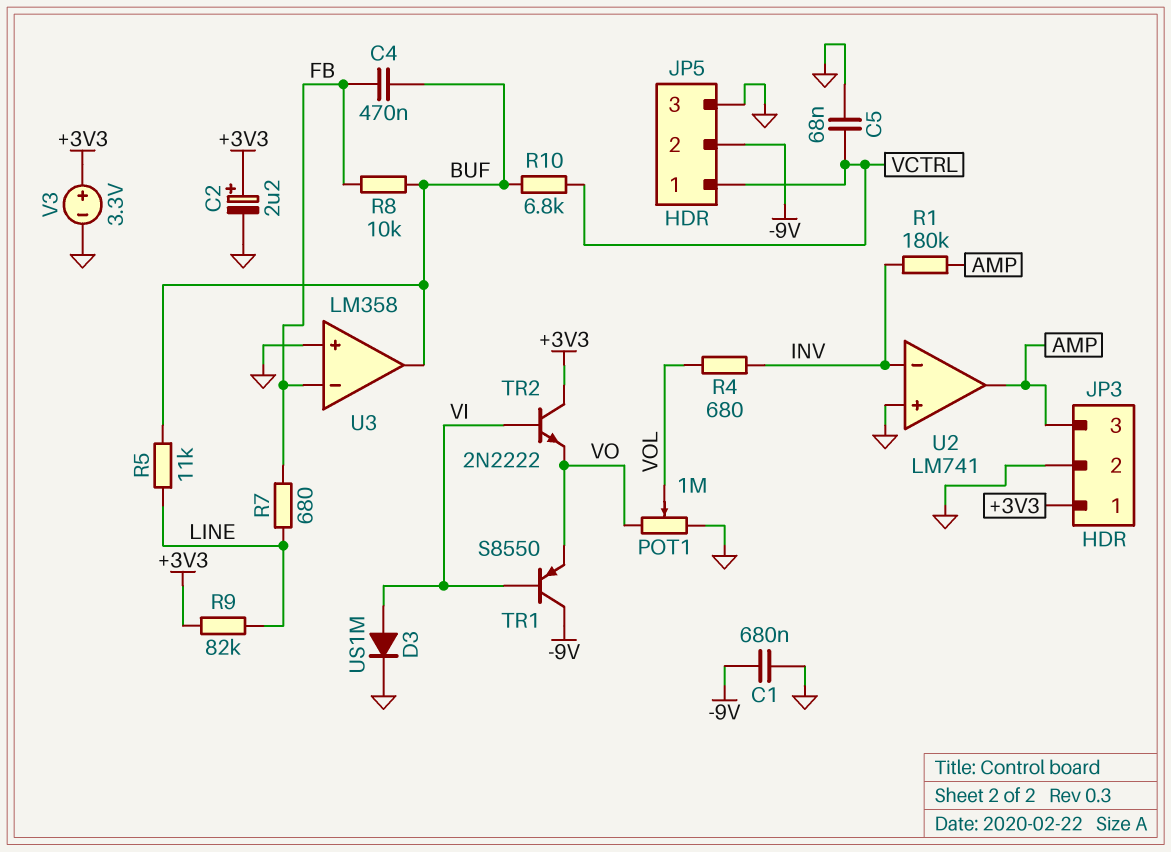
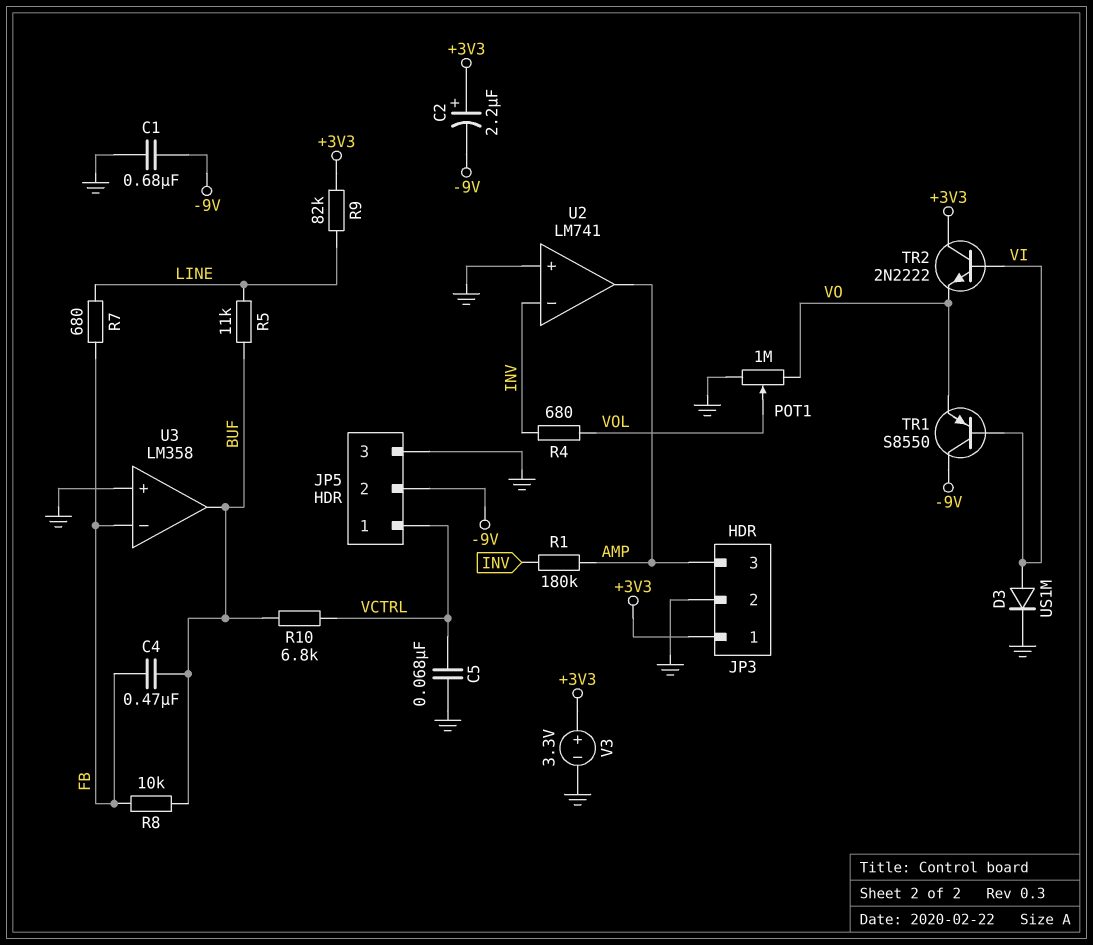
C2: 2.2uF (plus +3V3, minus GND) -> 2.2uF (plus +3V3, minus -9V)

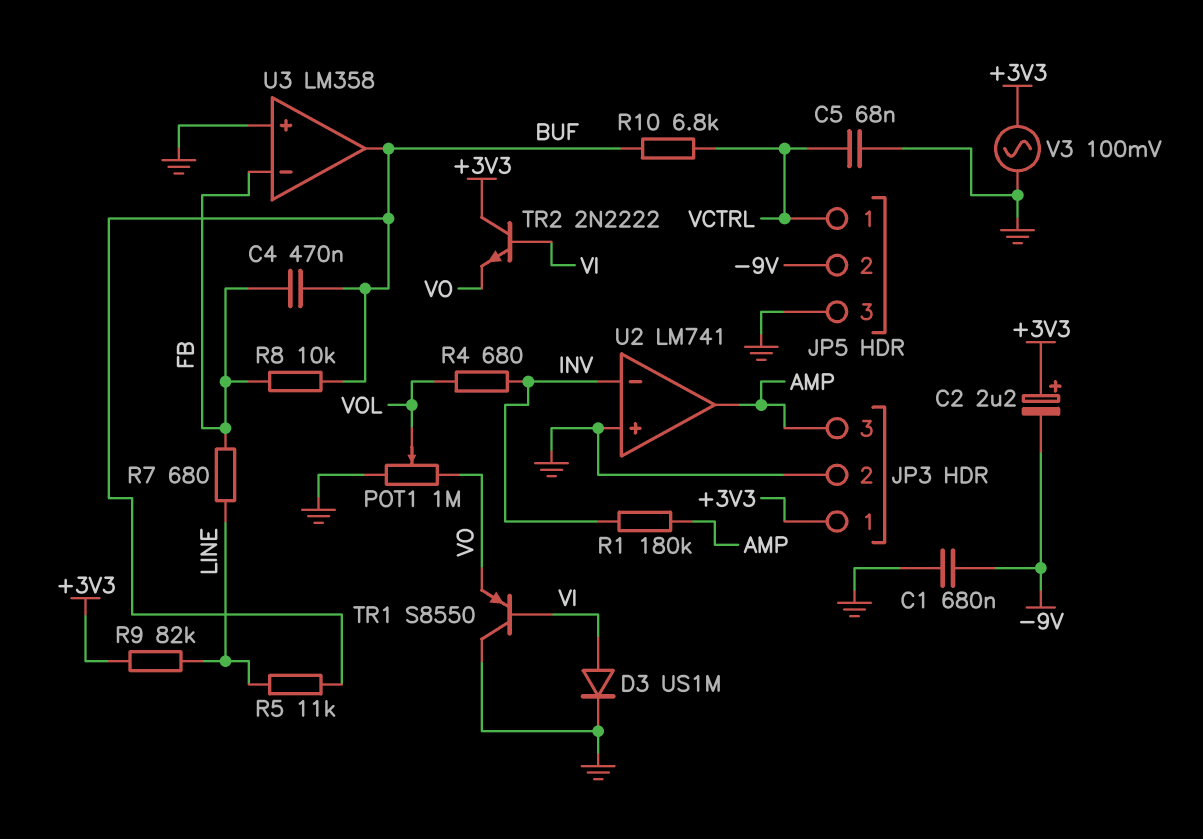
TR1: PNP S8550 (B VI, C -9V, E VO) -> PNP S8550 (B VI, C GND, E VO)
V3: 3.3V (plus +3V3, minus GND) -> AC 100mV (+3V3, GND)

